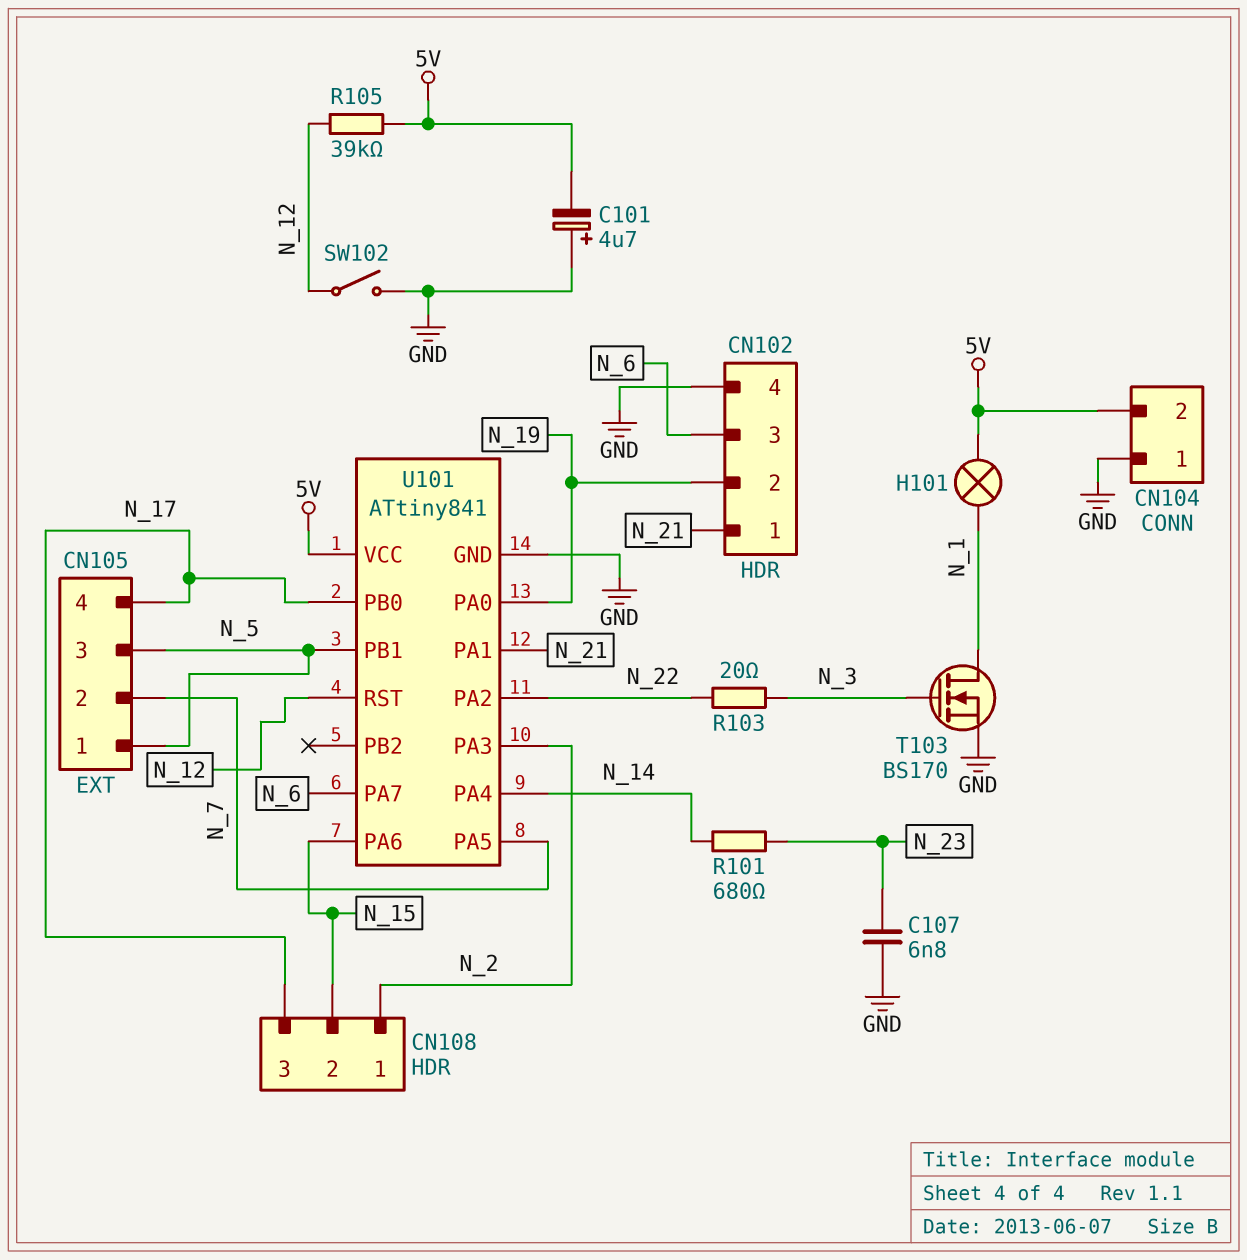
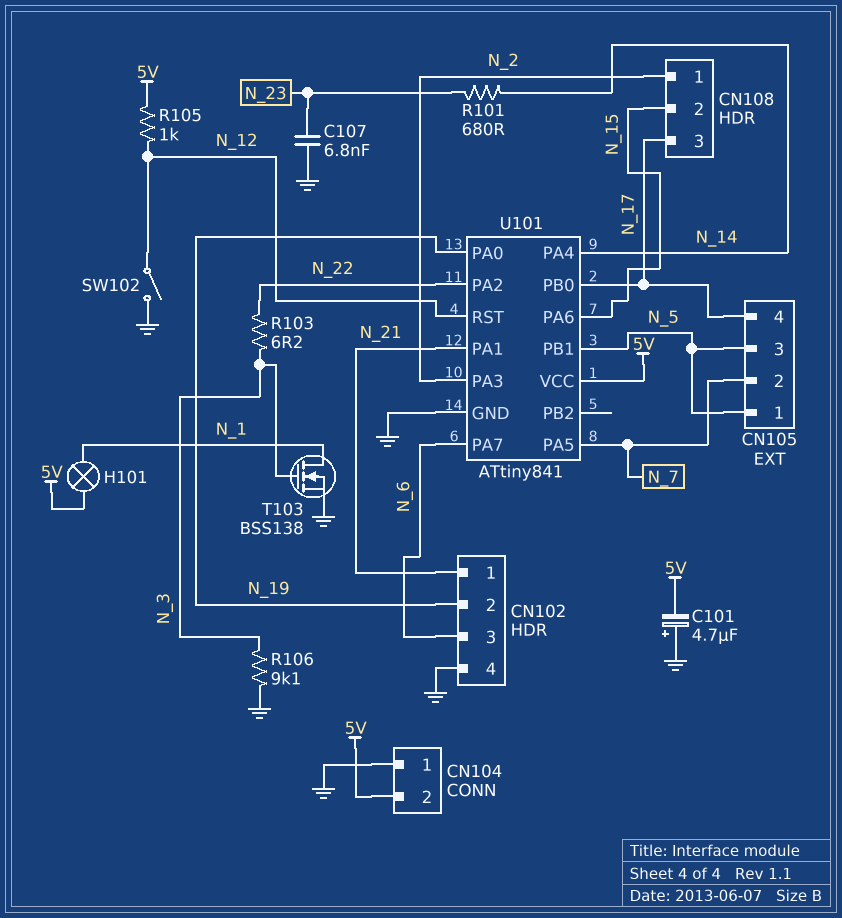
R103: 20 (N_3, N_22) -> 6.2 (N_3, N_22)
R105: 39k (5V, N_12) -> 1k (5V, N_12)
R106: none -> 9.1k (GND, N_3)
T103: NMOS BS170 (G N_3, D N_1, S GND) -> NMOS BSS138 (G N_3, D N_1, S GND)

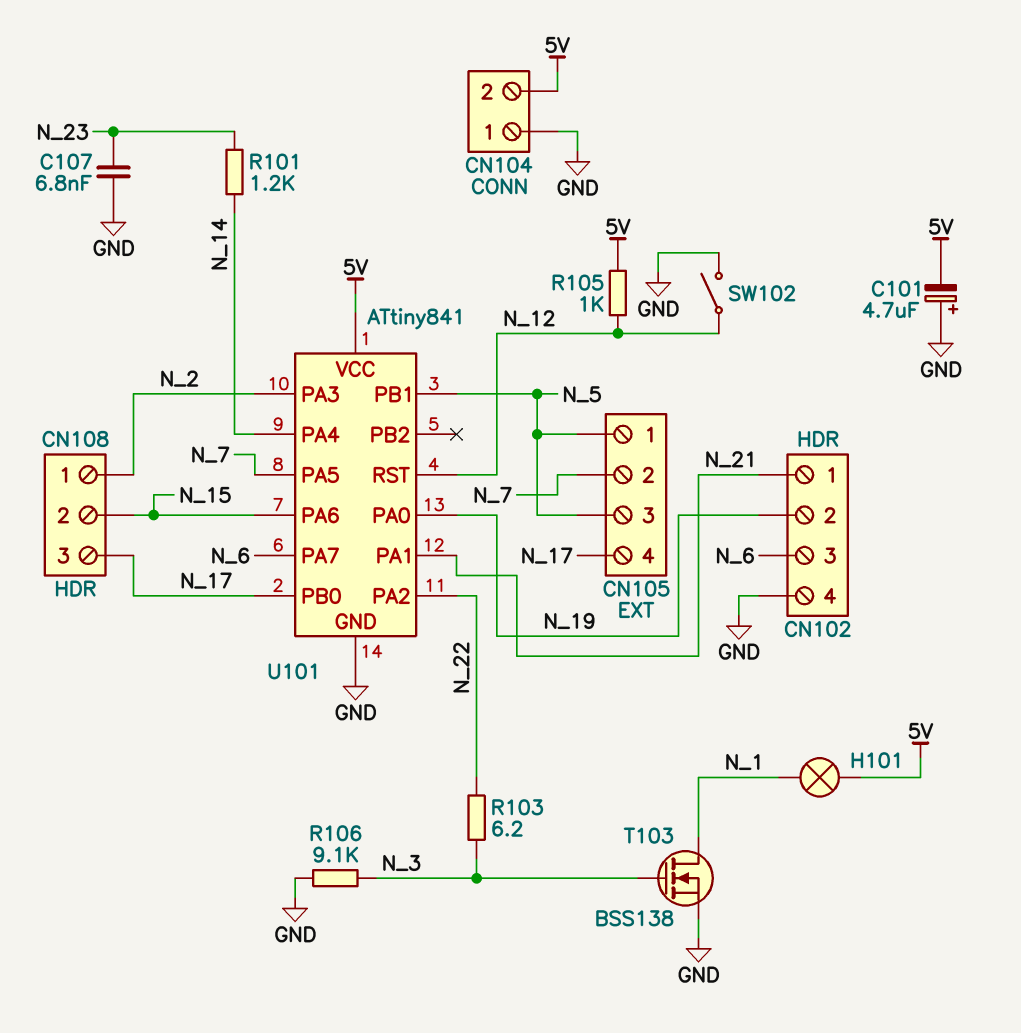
R101: 680 (N_14, N_23) -> 1.2k (N_14, N_23)

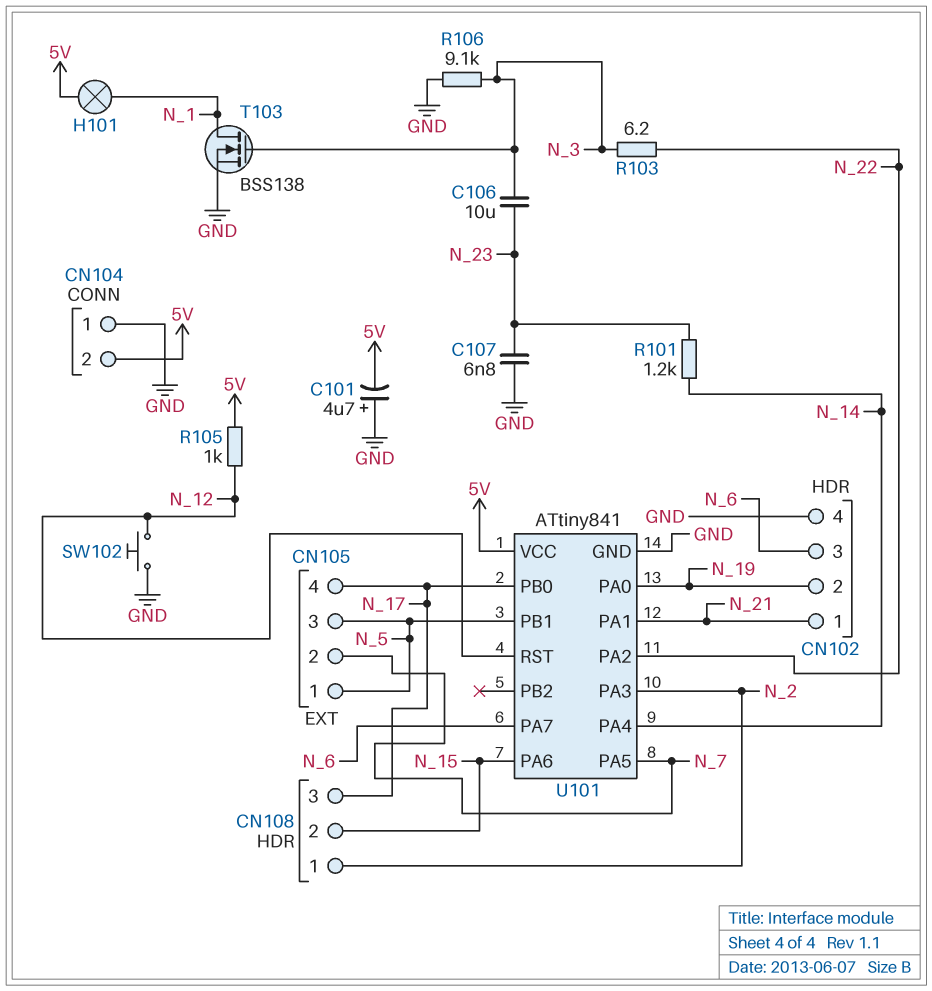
C106: none -> 10uF (N_3, N_23)
SW102: switch (GND, N_12) -> button (GND, N_12)

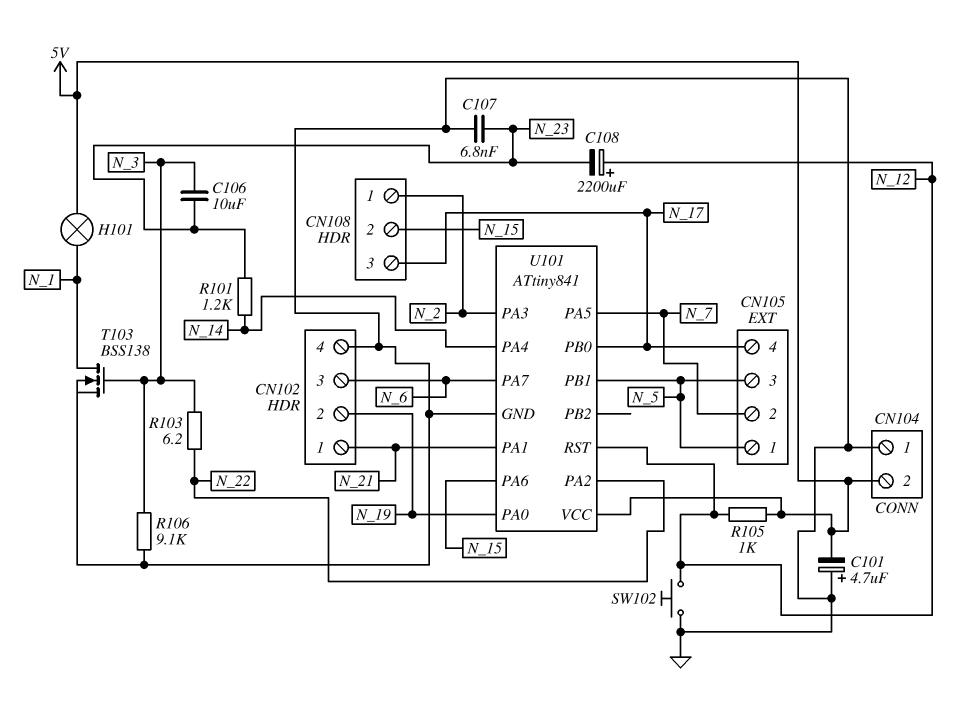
C108: none -> 2200uF (plus N_12, minus N_23)

